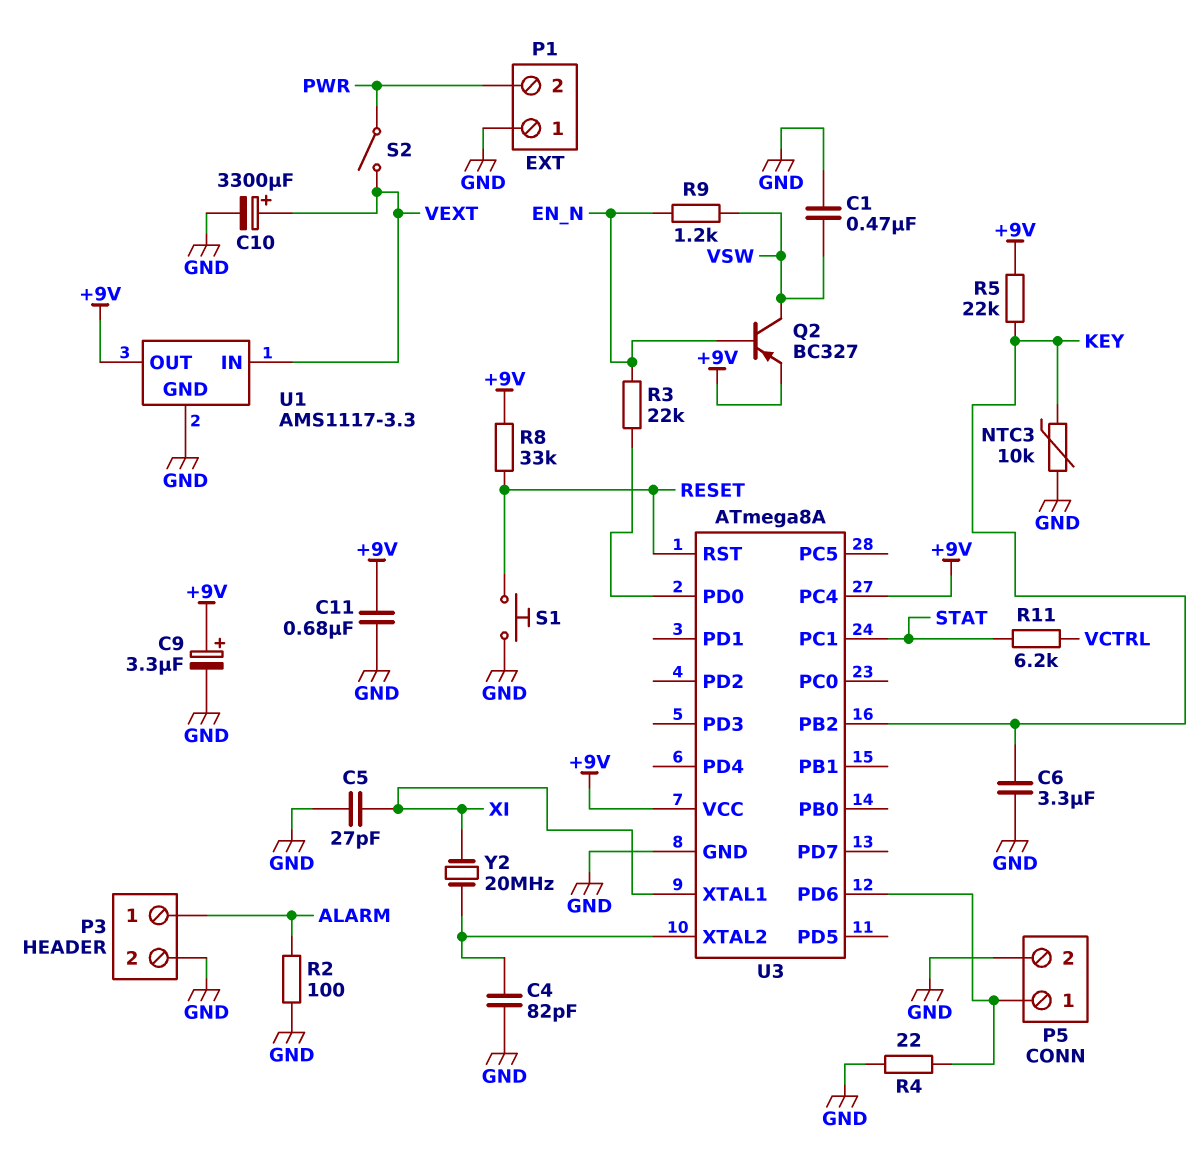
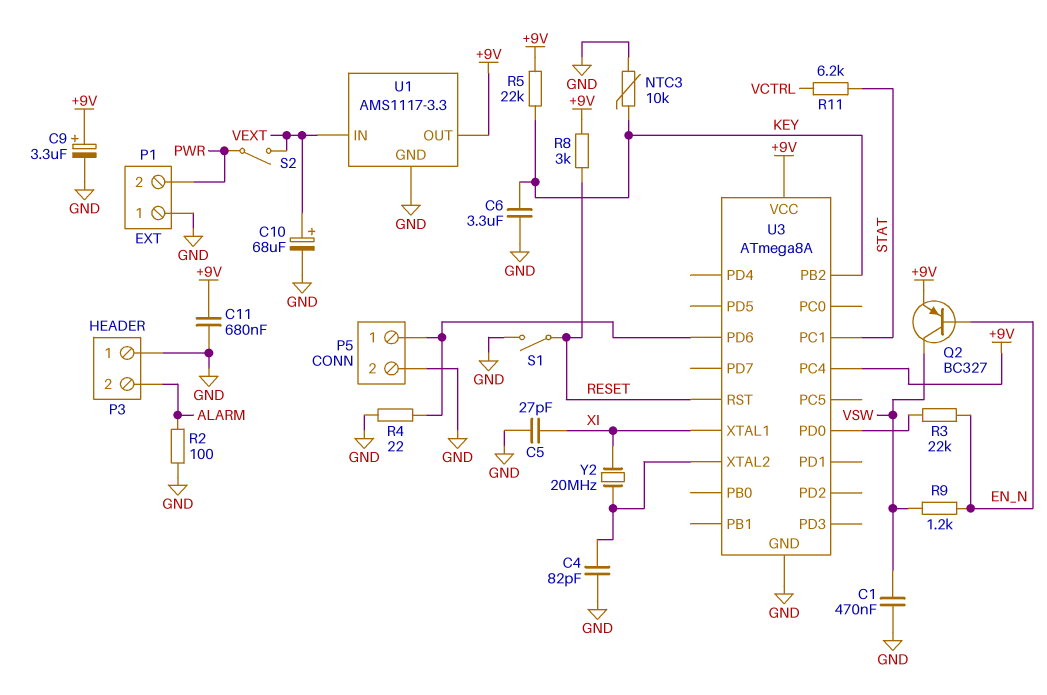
C10: 3300uF (plus VEXT, minus GND) -> 68uF (plus VEXT, minus GND)
P3 pin 1: ALARM -> GND
P3 pin 2: GND -> ALARM
R8: 33k (+9V, RESET) -> 3k (+9V, RESET)
S1: button (GND, RESET) -> switch (GND, RESET)

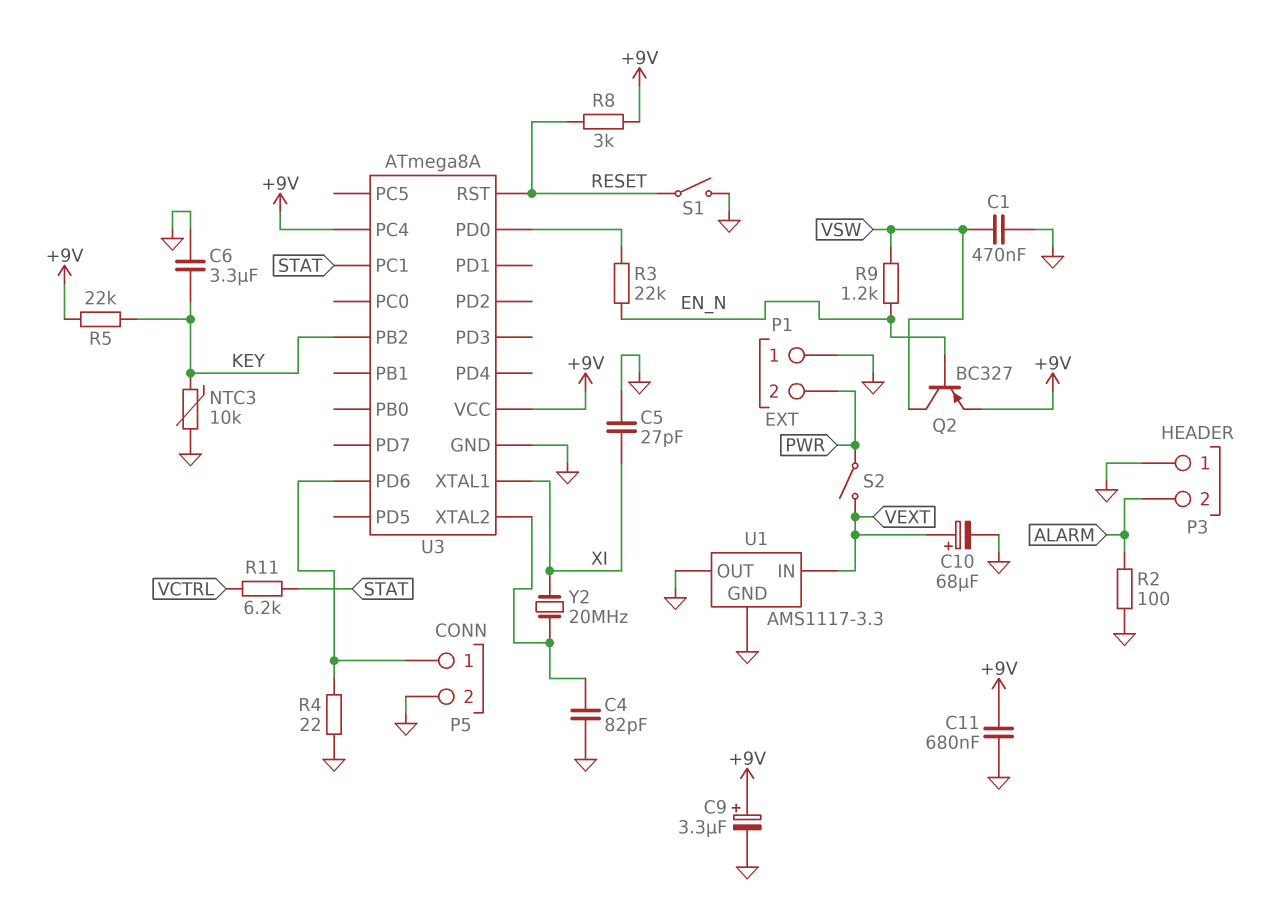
U1 pin OUT: +9V -> GND

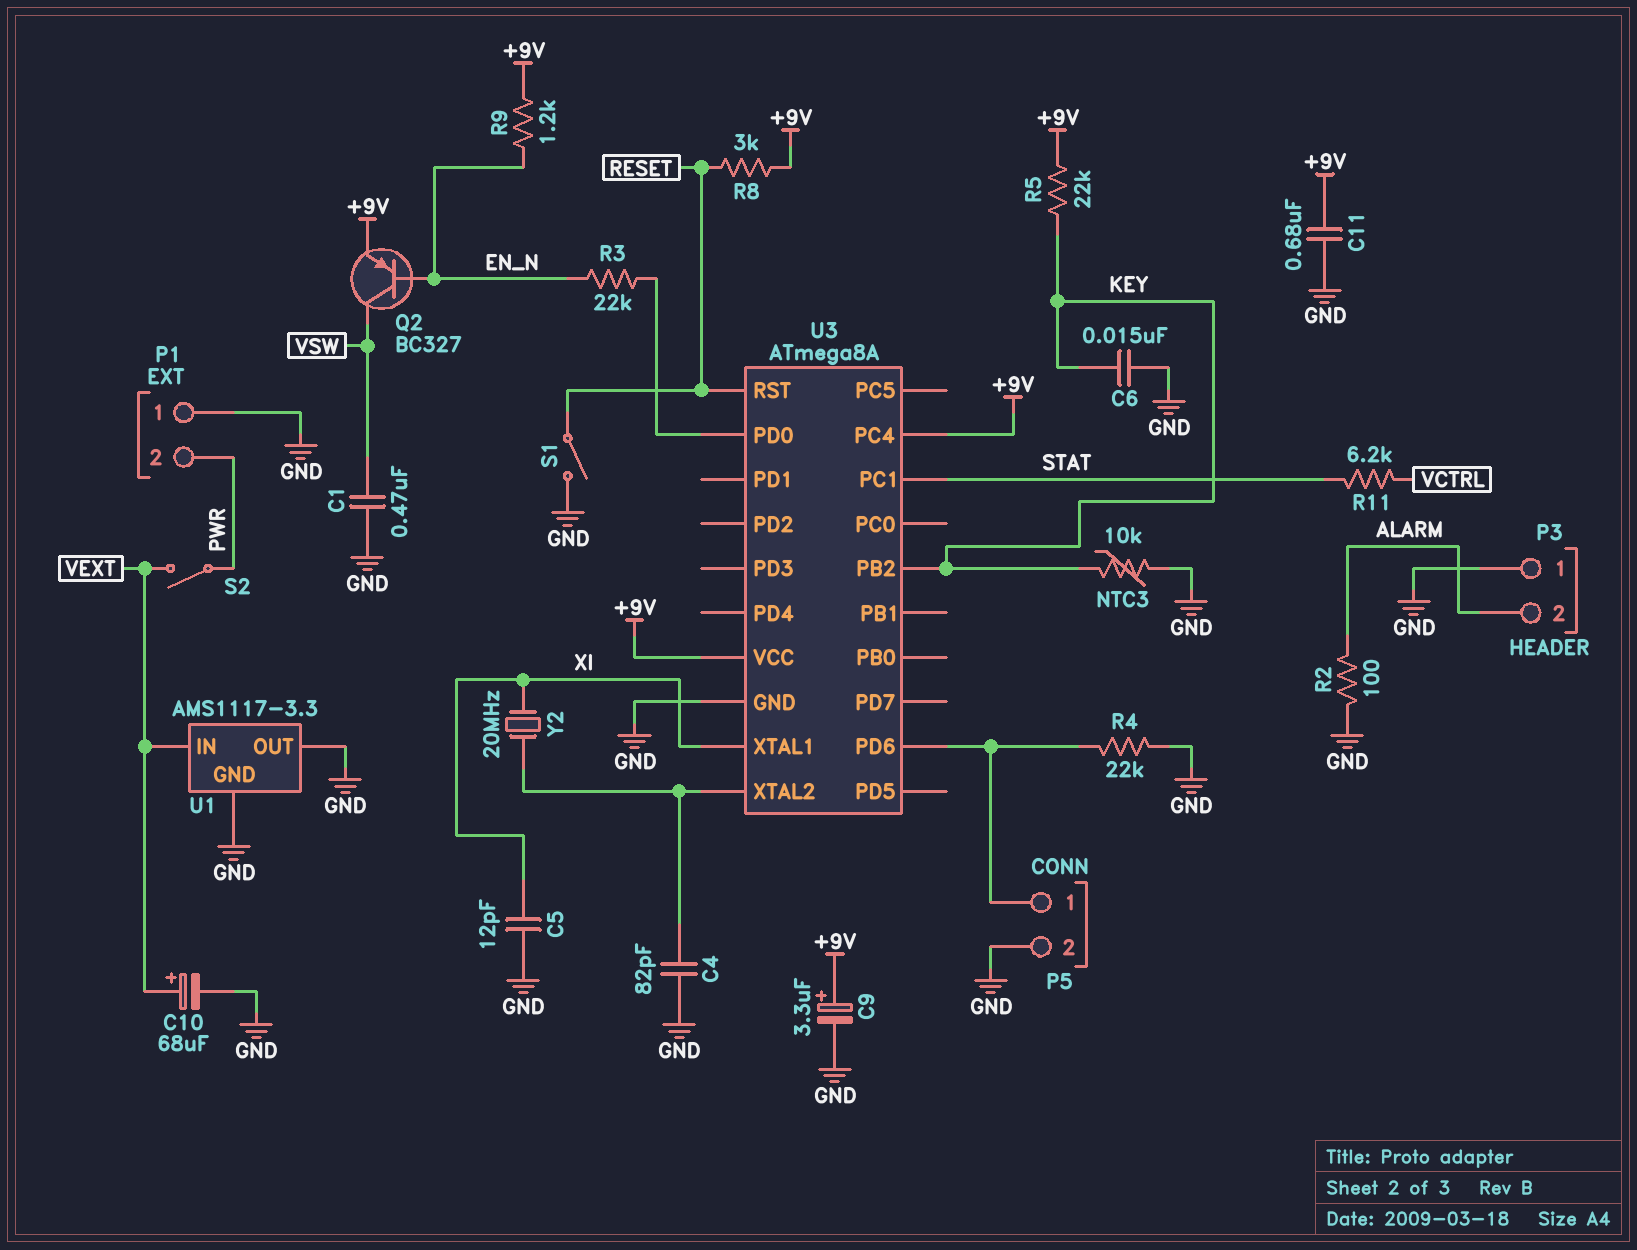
C5: 27pF (GND, XI) -> 12pF (GND, XI)
C6: 3.3uF (GND, KEY) -> 15nF (GND, KEY)
R4: 22 (GND, P5/1) -> 22k (GND, P5/1)
R9: 1.2k (EN_N, VSW) -> 1.2k (+9V, EN_N)

